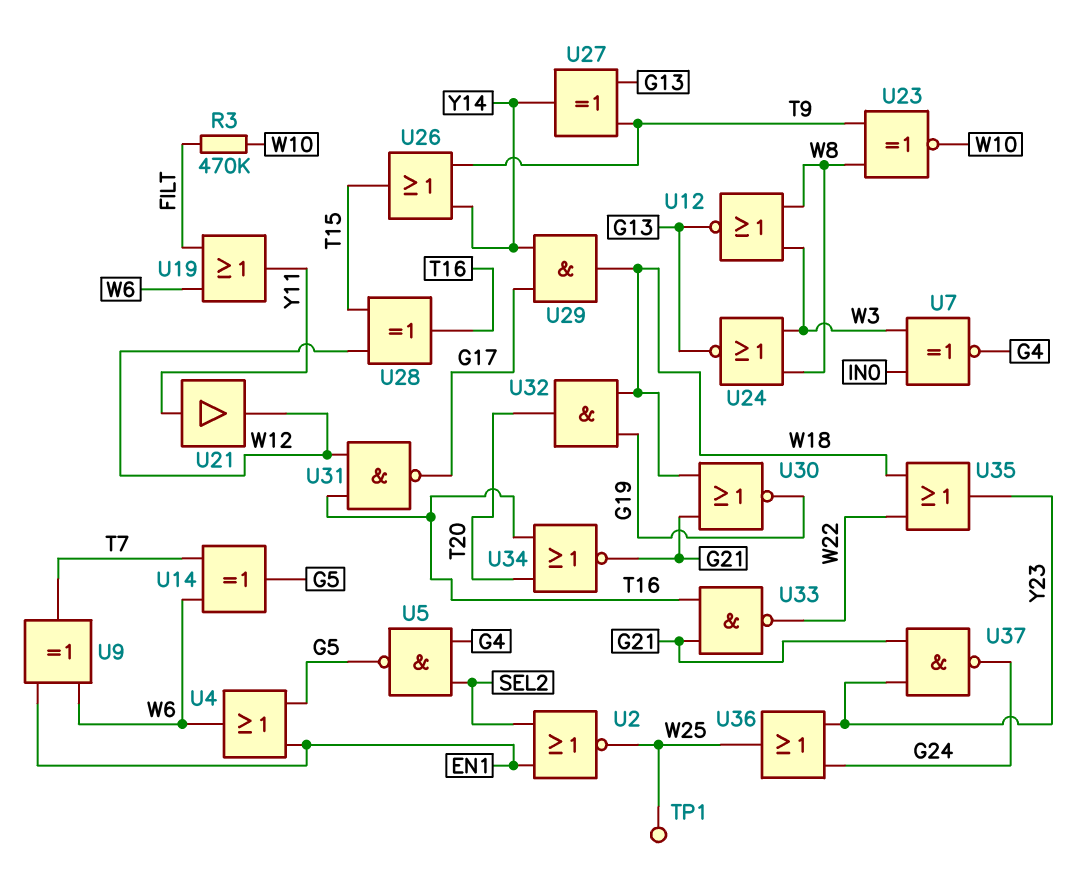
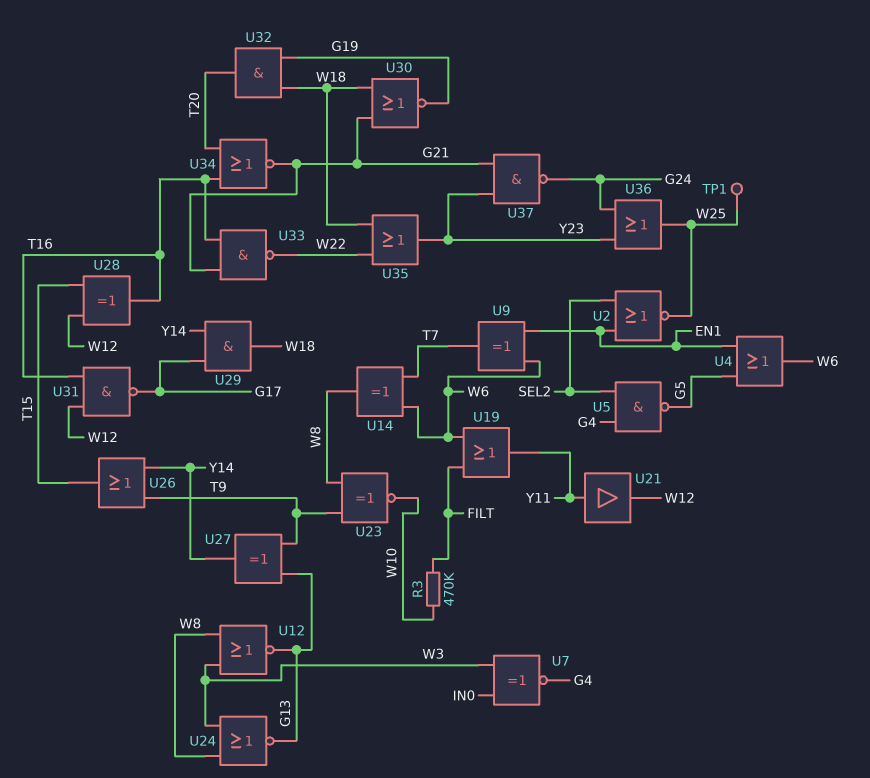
U14: XOR (in T7, in W6, out G5) -> XOR (in T7, in W6, out W8)

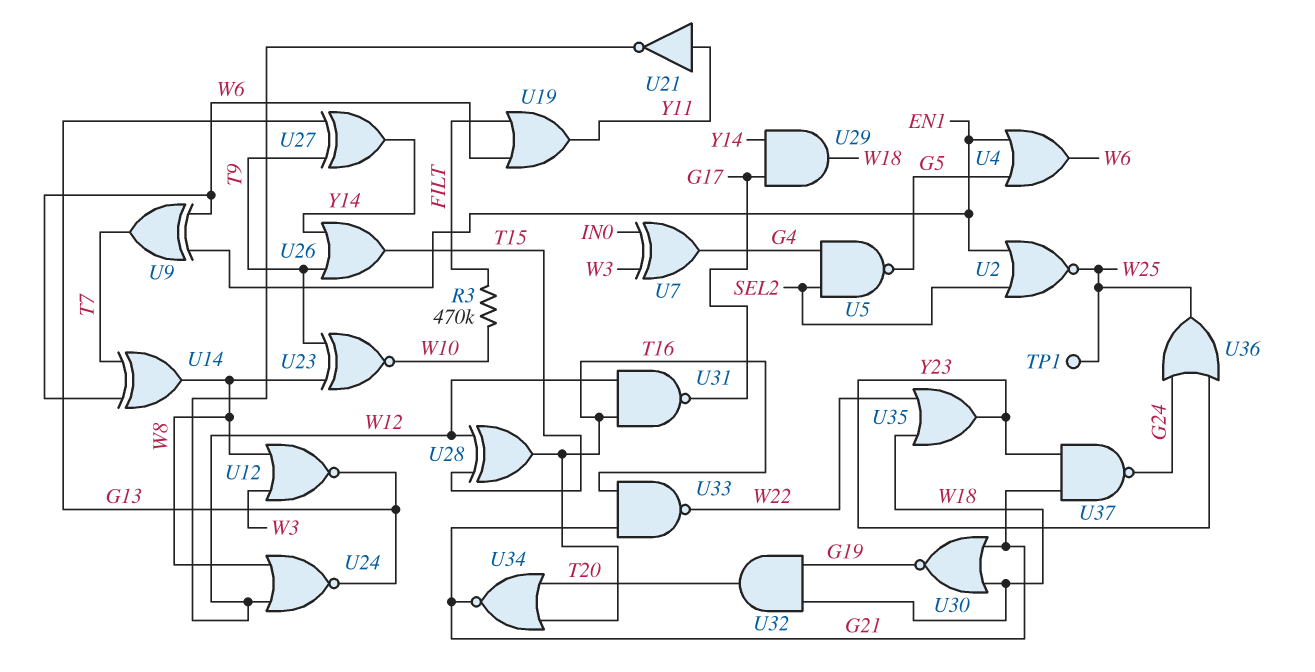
U7: XNOR (in IN0, in W3, out G4) -> XOR (in IN0, in W3, out G4)
U21: buffer (in Y11, out W12) -> NOT (in Y11, out W12)
U24: NOR (in W3, in W8, out G13) -> NOR (in W8, in W12, out G13)

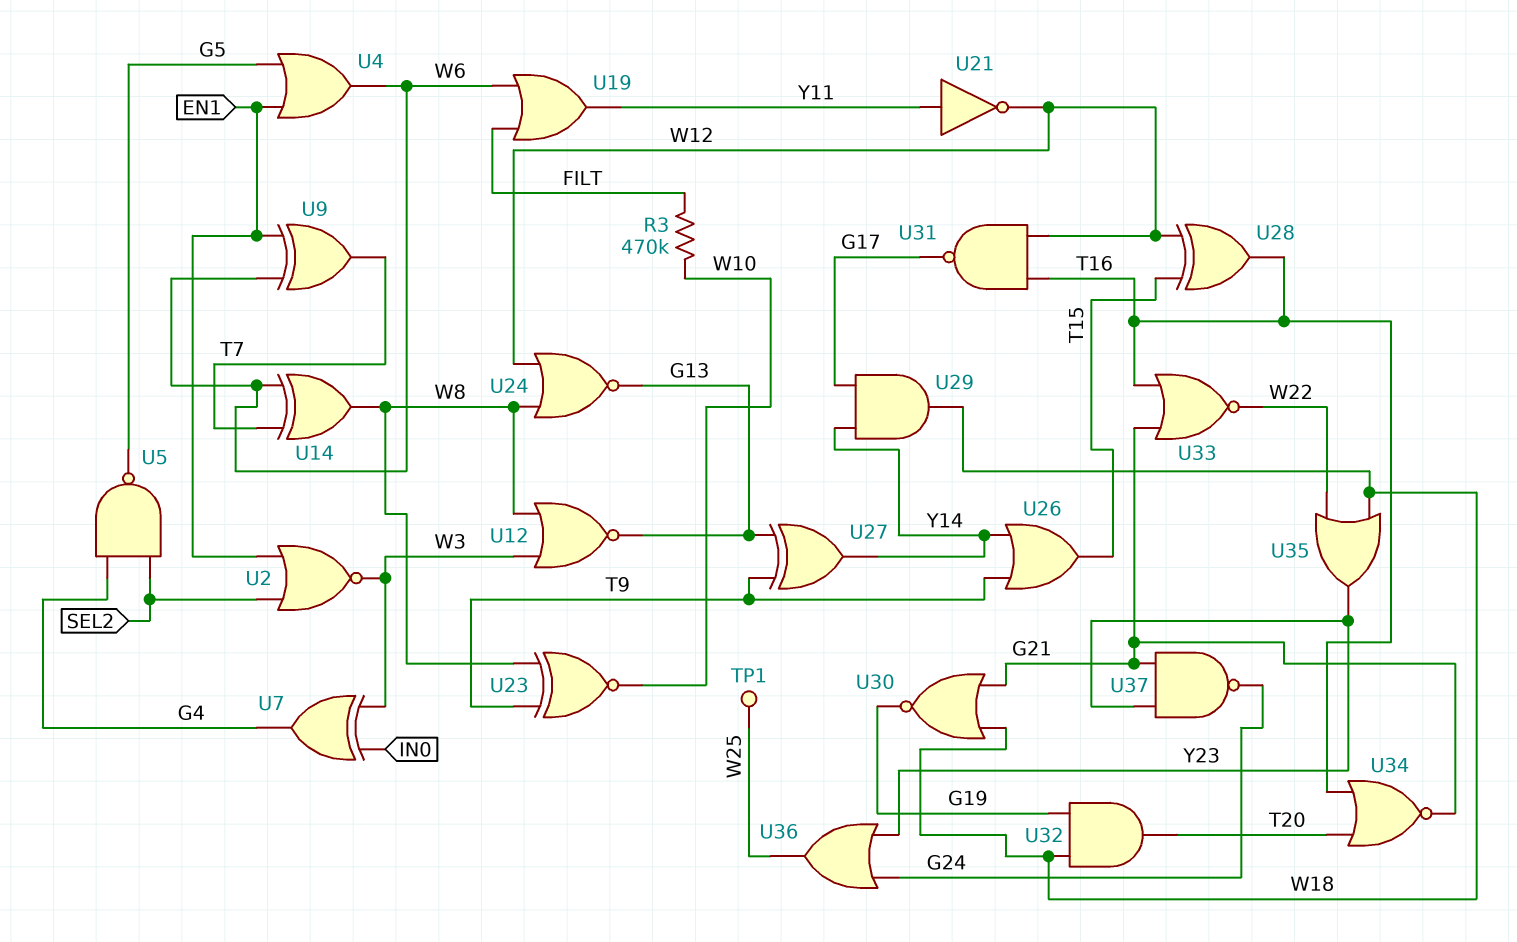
U2: NOR (in EN1, in SEL2, out W25) -> NOR (in EN1, in SEL2, out W3)
U33: NAND (in G21, in T16, out W22) -> NOR (in G21, in T16, out W22)

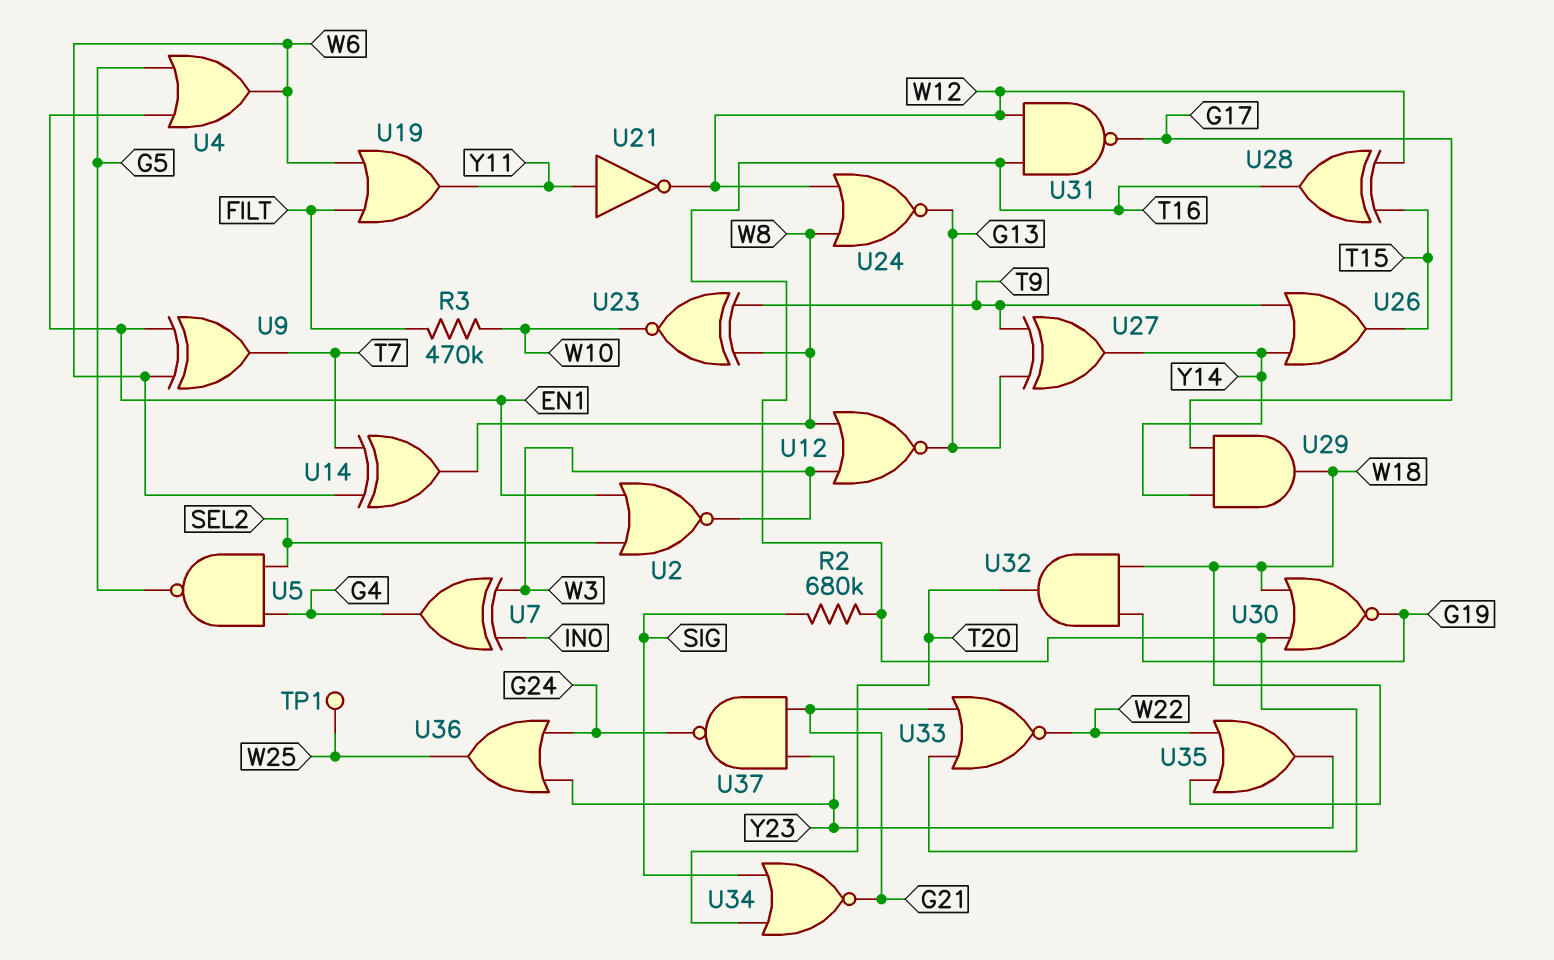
R2: none -> 680k (SIG, T16)
U30: NOR (in G21, in W18, out G19) -> NOR (in T16, in W18, out G19)
U34: NOR (in T16, in T20, out G21) -> NOR (in SIG, in T20, out G21)

